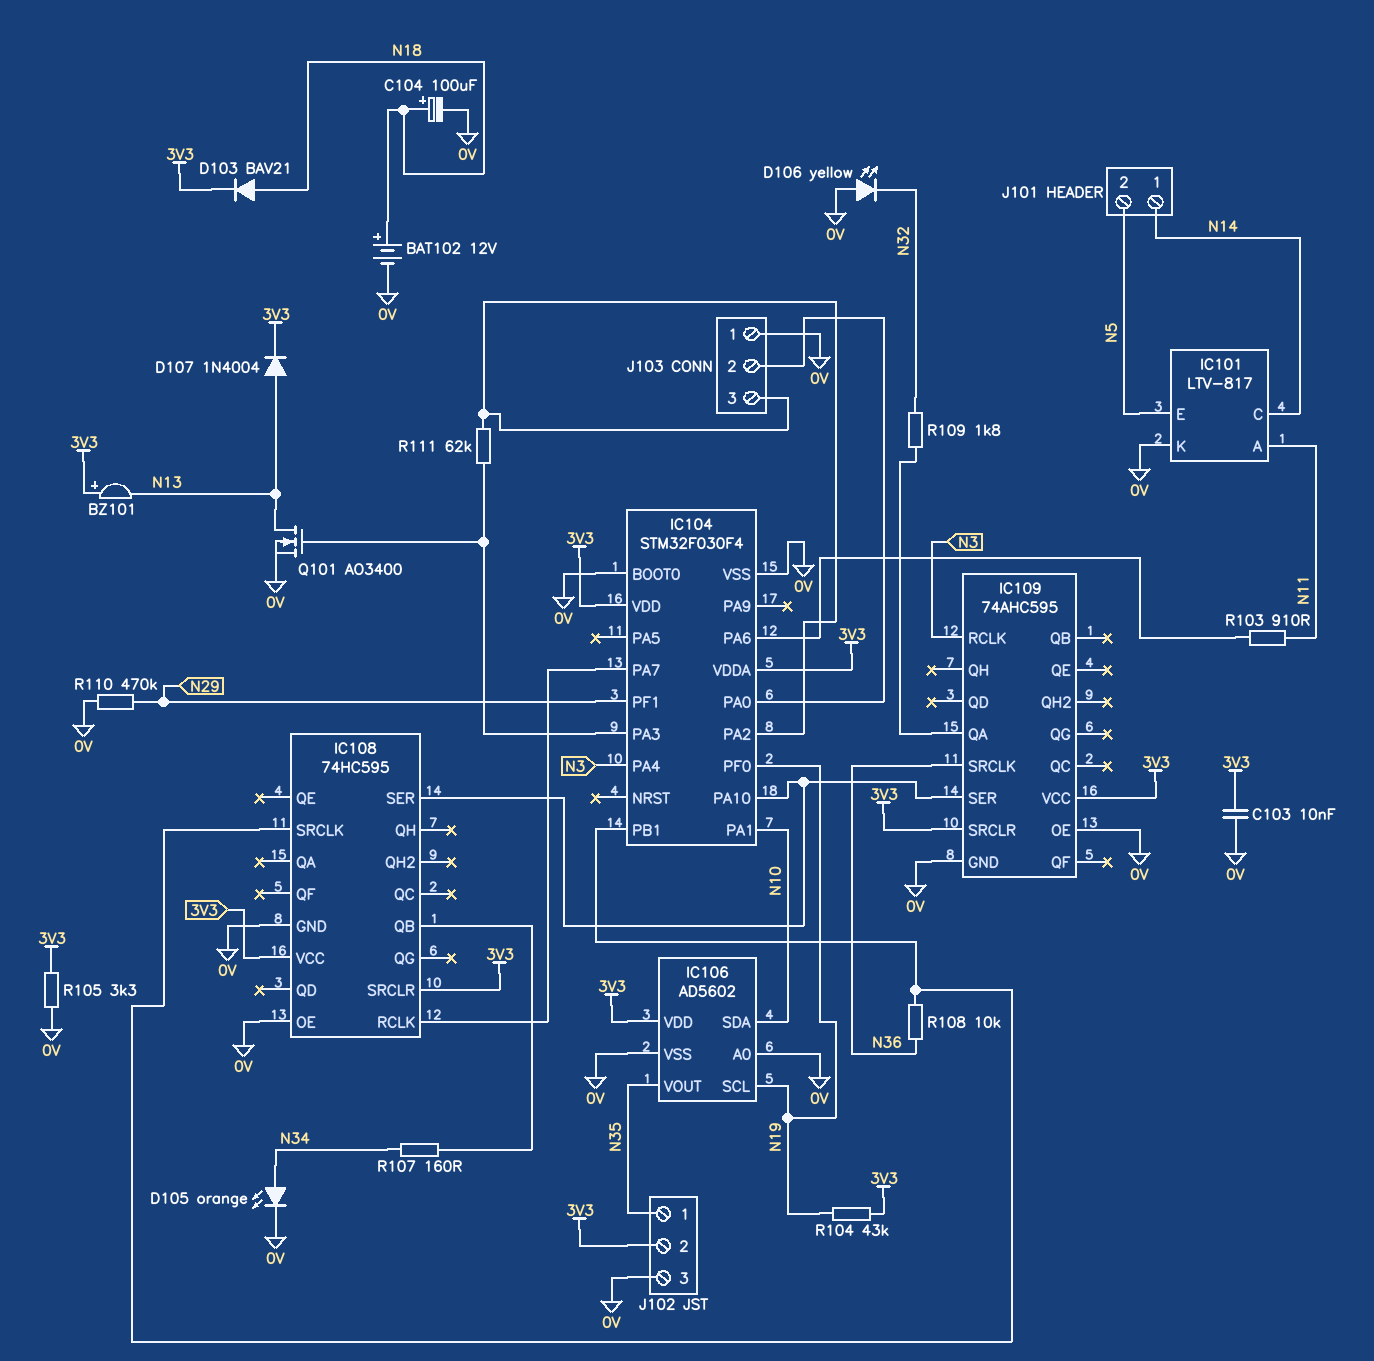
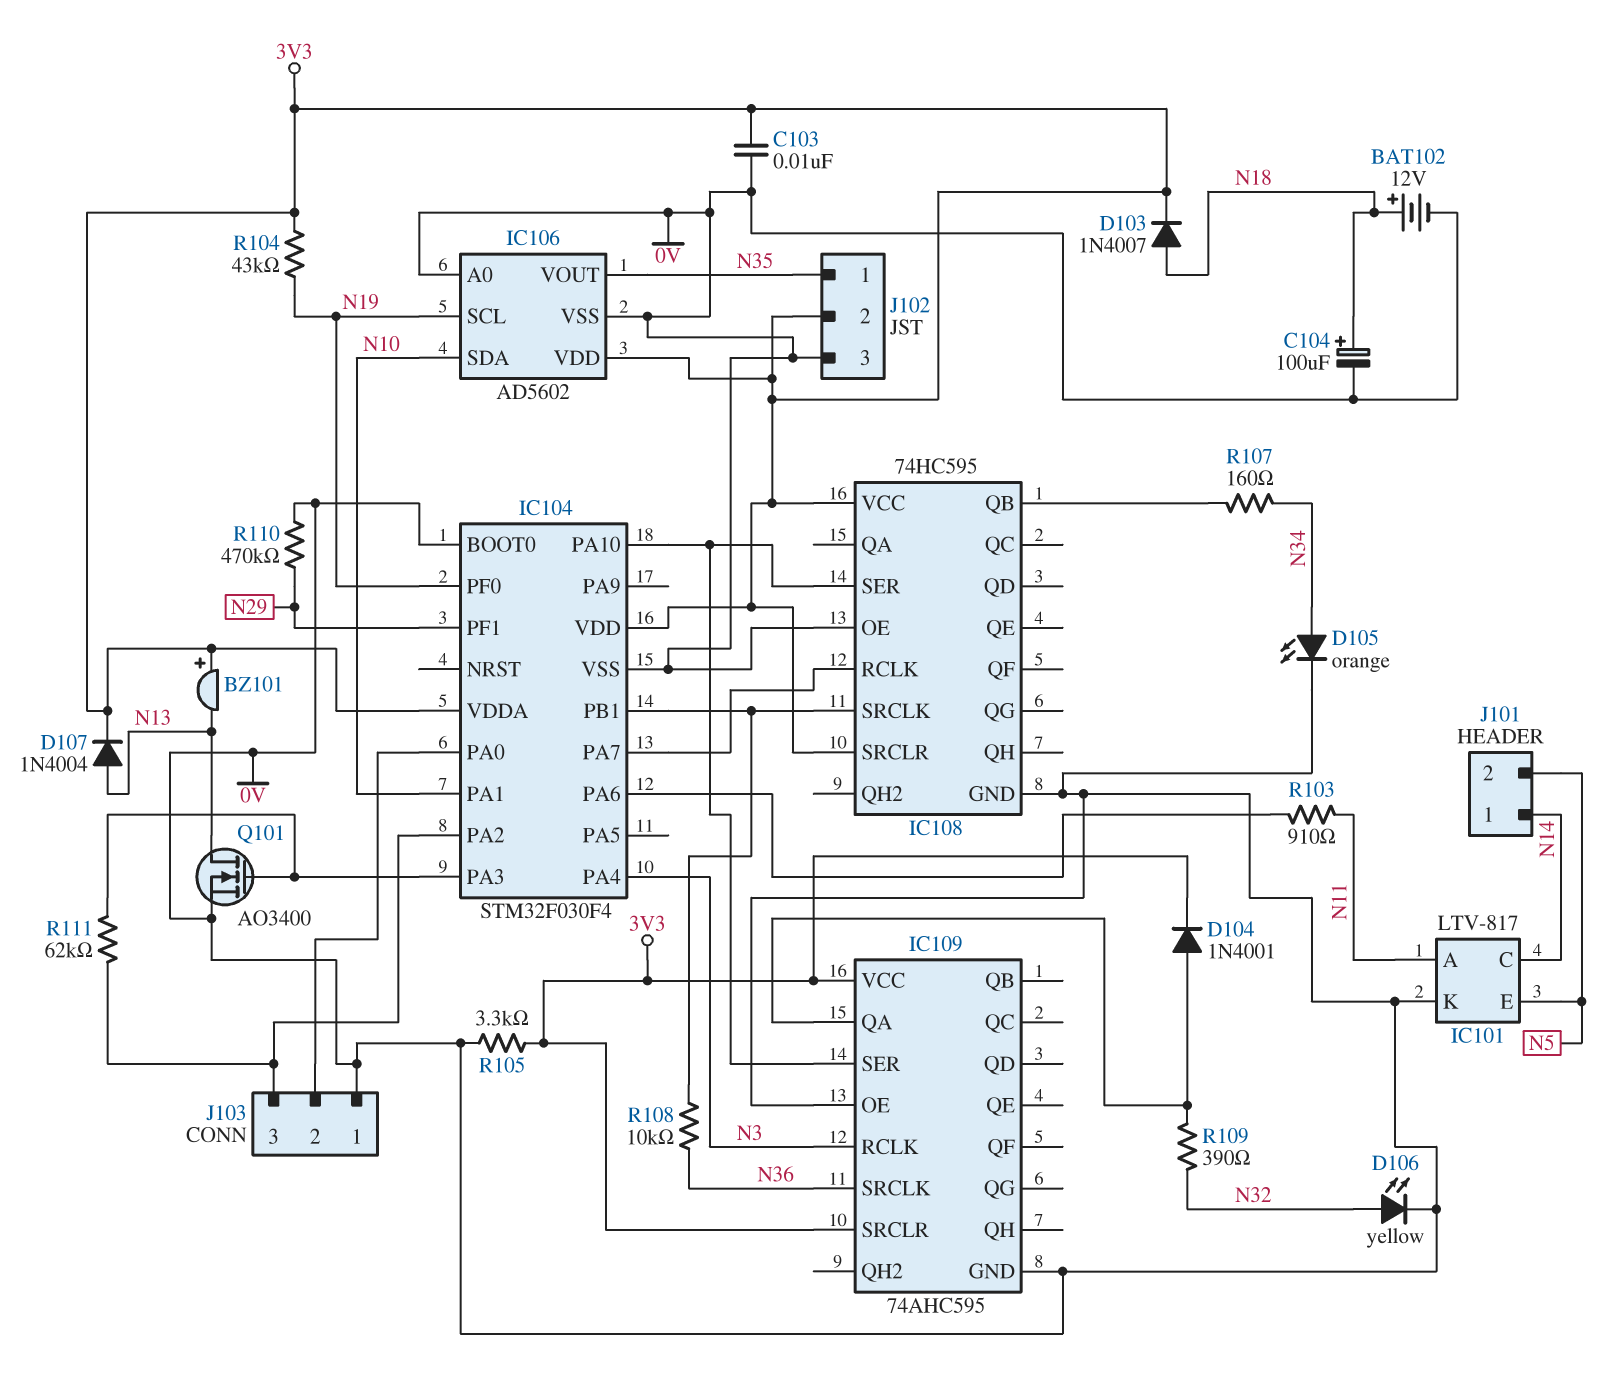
D103: diode BAV21 (A N18, K 3V3) -> diode 1N4007 (A N18, K 3V3)
D104: none -> diode 1N4001 (A IC109/QA, K 3V3)
D106: LED yellow (A 0V, K N32) -> LED yellow (A N32, K 0V)
R109: 1.8k (IC109/QA, N32) -> 390 (IC109/QA, N32)

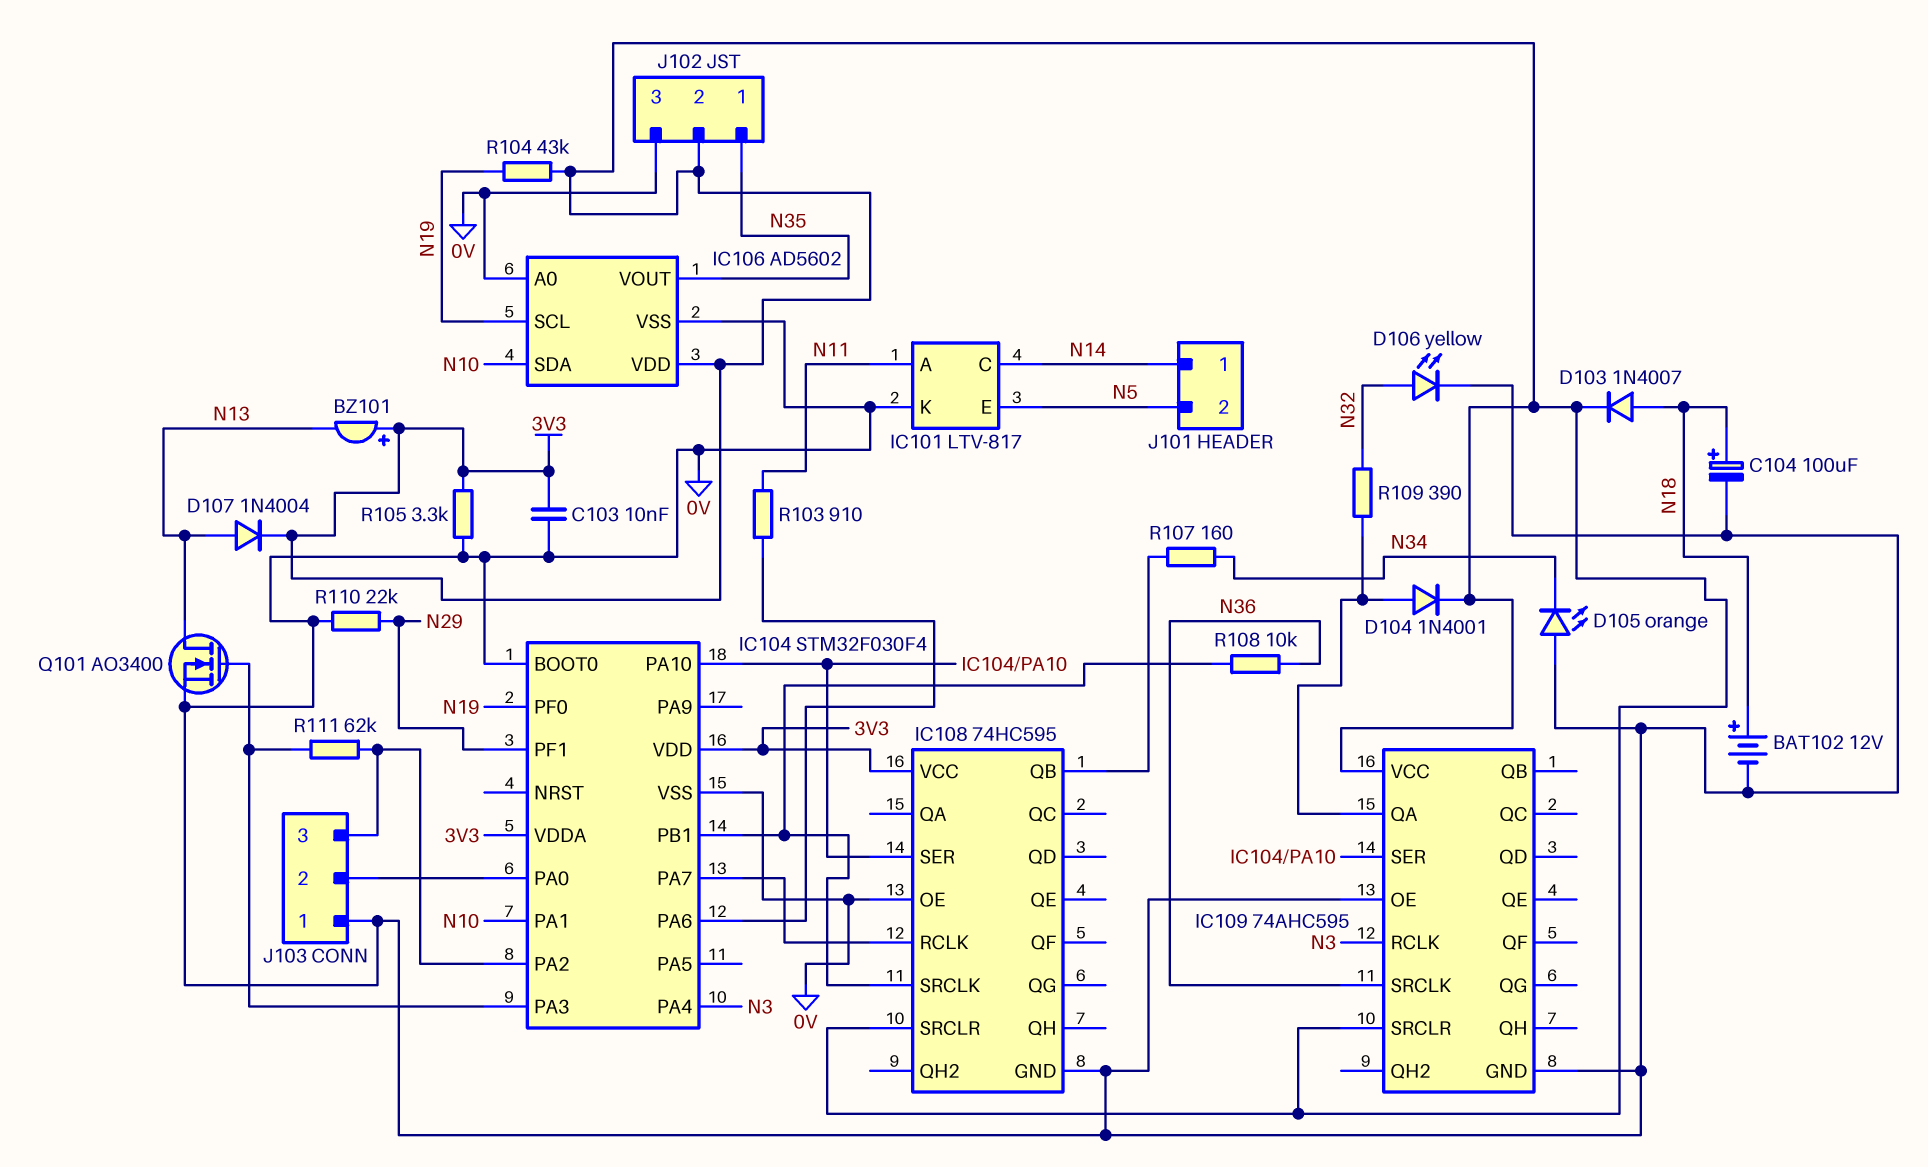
D105: LED orange (A N34, K 0V) -> LED orange (A 0V, K N34)
R110: 470k (0V, N29) -> 22k (0V, N29)

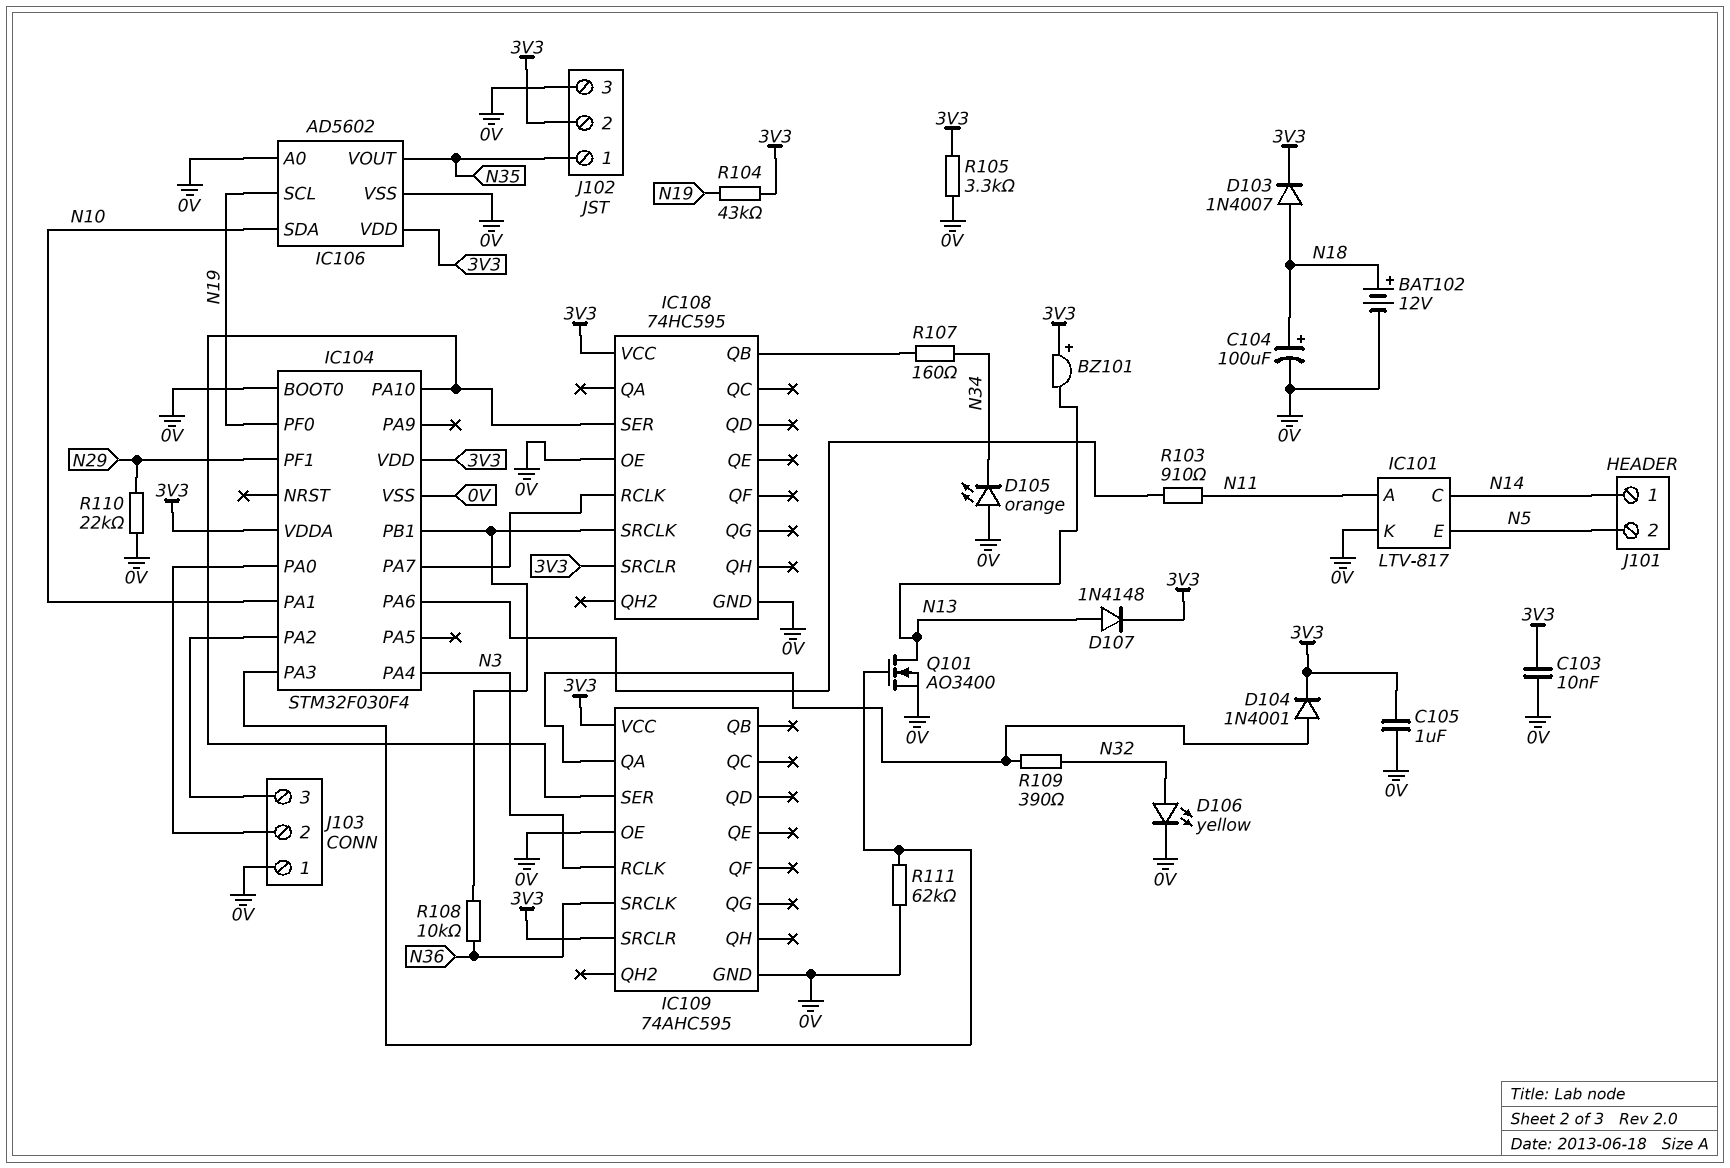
C105: none -> 1uF (0V, 3V3)
D107: diode 1N4004 (A N13, K 3V3) -> diode 1N4148 (A N13, K 3V3)
R111: 62k (IC104/PA2, IC104/PA3) -> 62k (0V, IC104/PA3)

